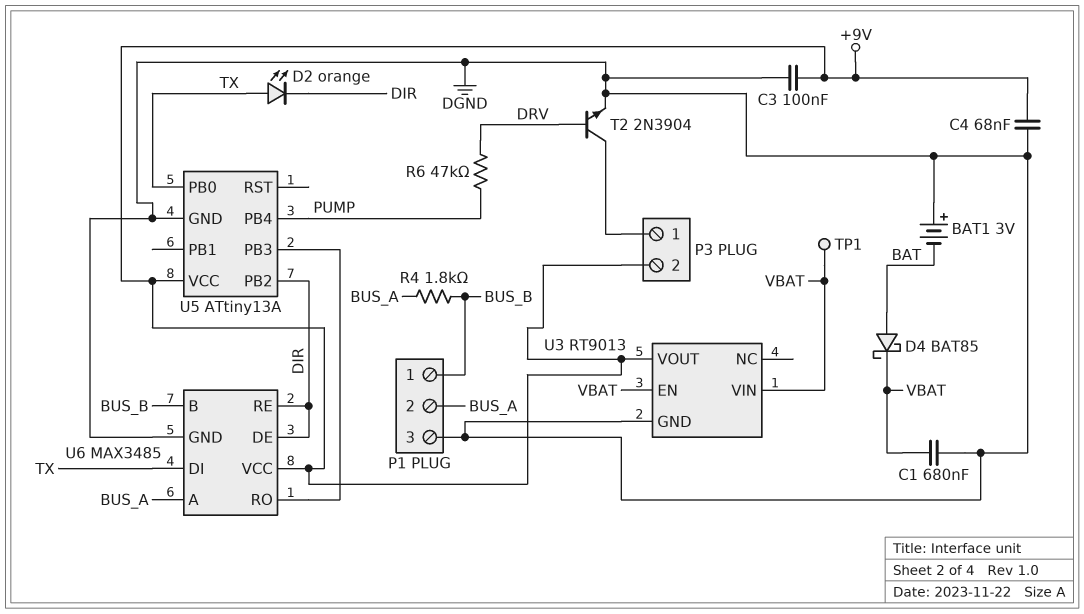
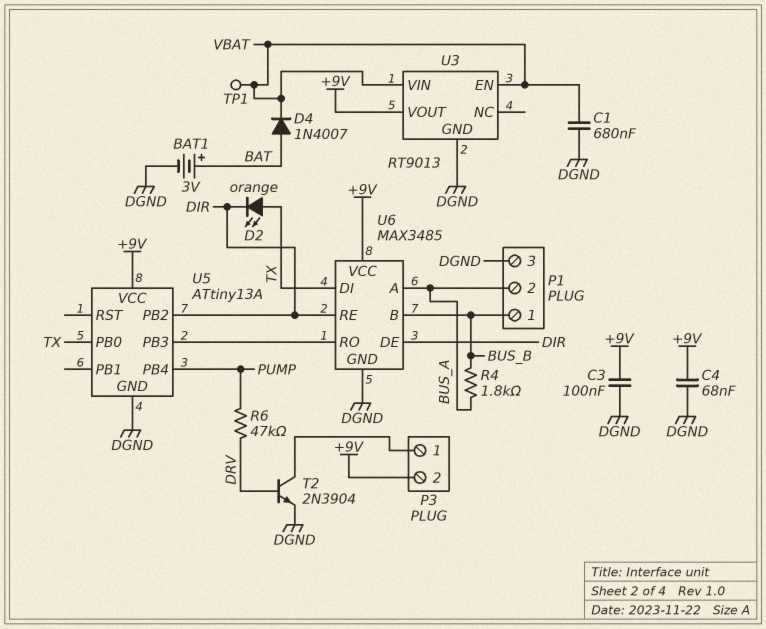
BAT1: 3V (plus DGND, minus BAT) -> 3V (plus BAT, minus DGND)
D4: schottky BAT85 (A BAT, K VBAT) -> diode 1N4007 (A BAT, K VBAT)

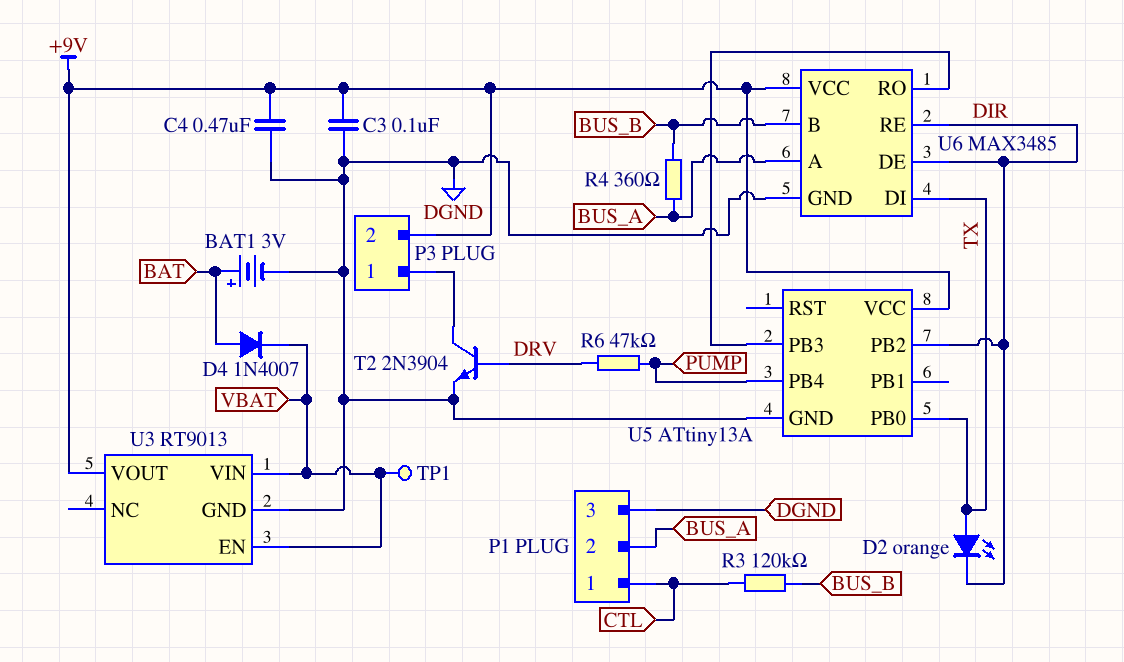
C1: 680nF (DGND, VBAT) -> none
C4: 68nF (+9V, DGND) -> 470nF (+9V, DGND)
P1 pin 1: BUS_B -> CTL
R3: none -> 120k (BUS_B, CTL)
R4: 1.8k (BUS_A, BUS_B) -> 360 (BUS_A, BUS_B)

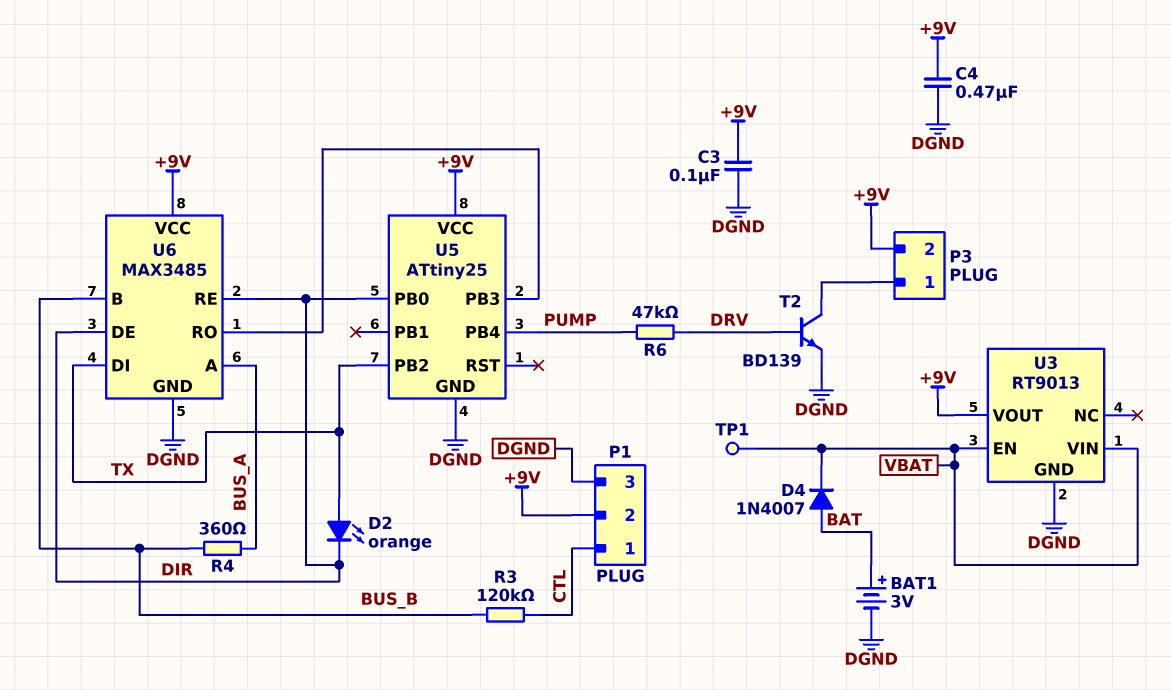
P1 pin 2: BUS_A -> +9V
T2: NPN 2N3904 (B DRV, C P3/1, E DGND) -> NPN BD139 (B DRV, C P3/1, E DGND)
U5: ATtiny13A -> ATtiny25
U5 pin PB0: TX -> DIR
U5 pin PB2: DIR -> TX

